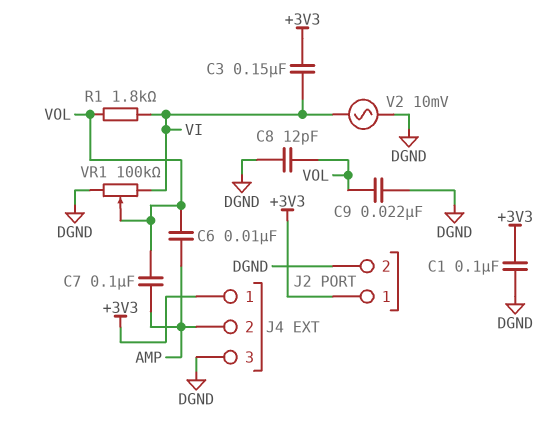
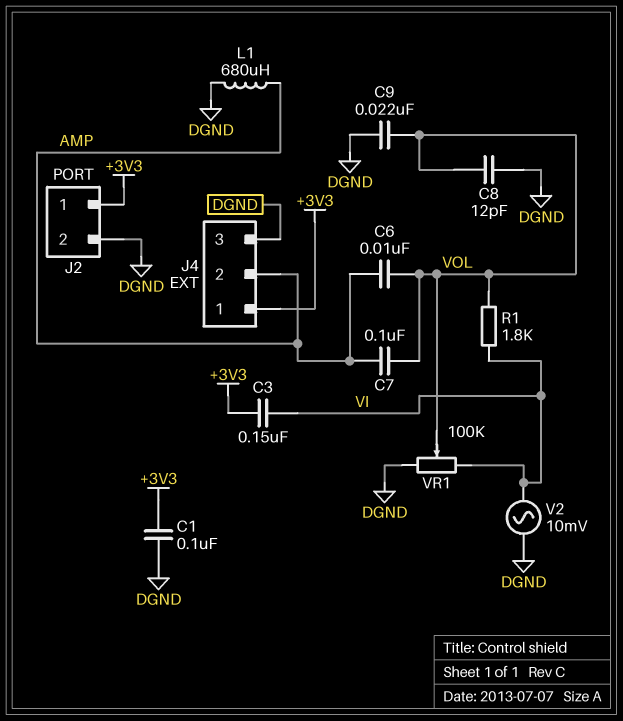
L1: none -> 680uH (AMP, DGND)

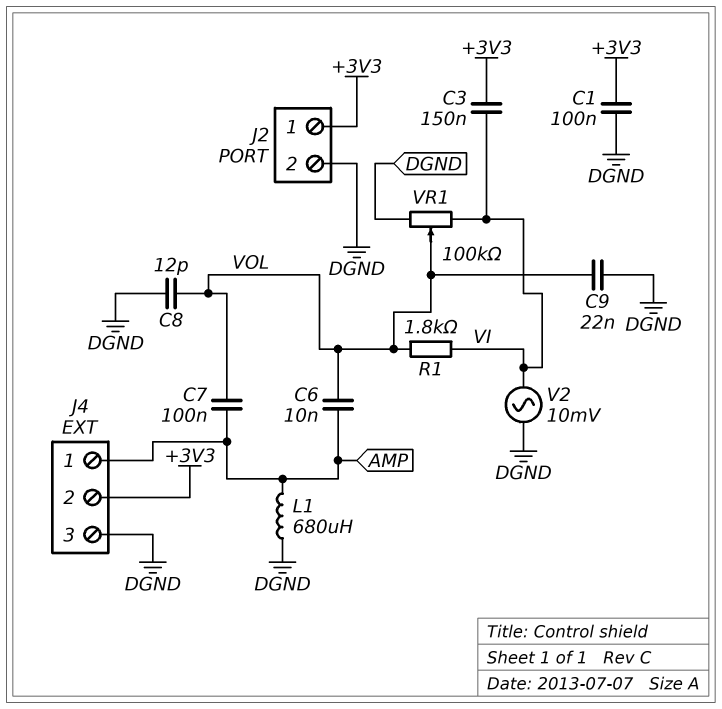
J4 pin 1: +3V3 -> AMP
J4 pin 2: AMP -> +3V3

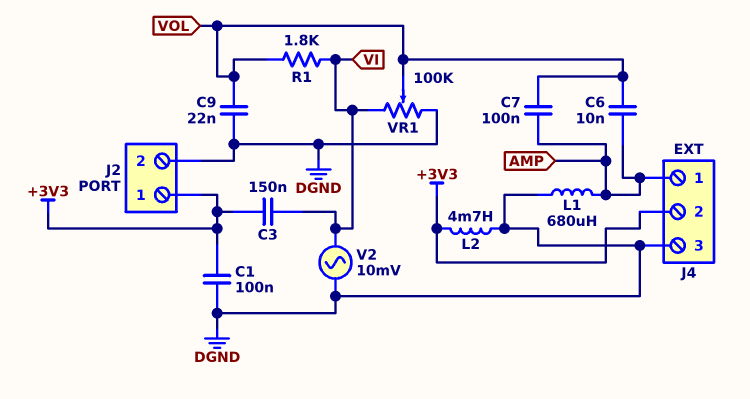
C8: 12pF (DGND, VOL) -> none
L2: none -> 4.7mH (+3V3, DGND)

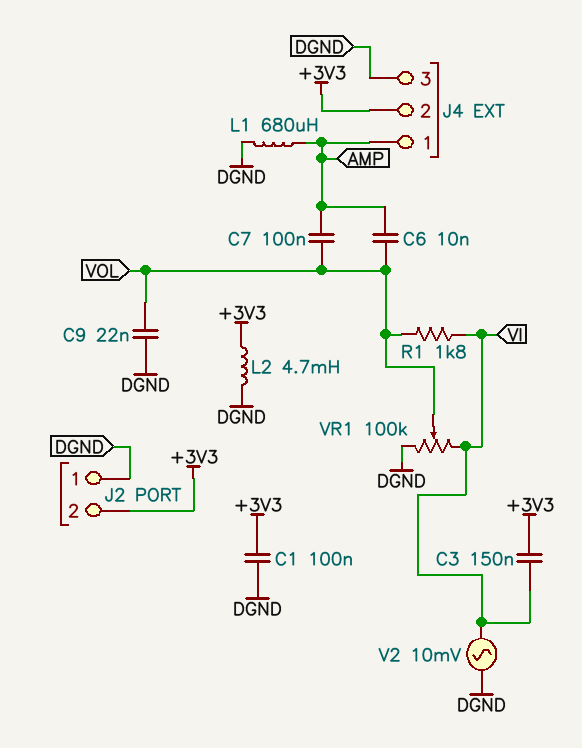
J2 pin 1: +3V3 -> DGND
J2 pin 2: DGND -> +3V3

